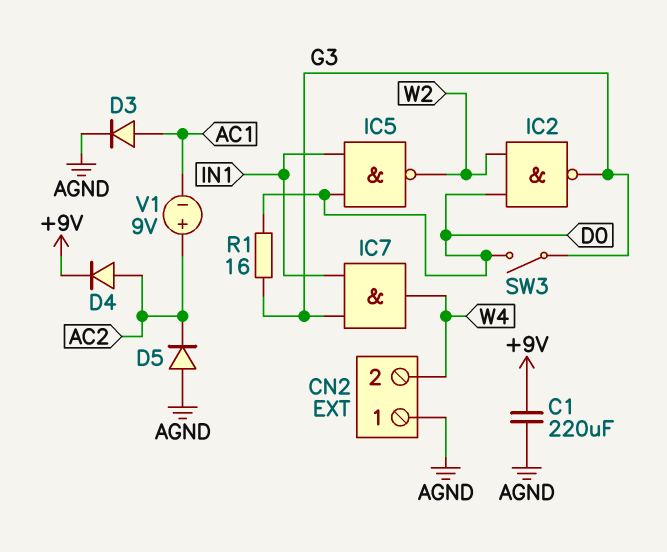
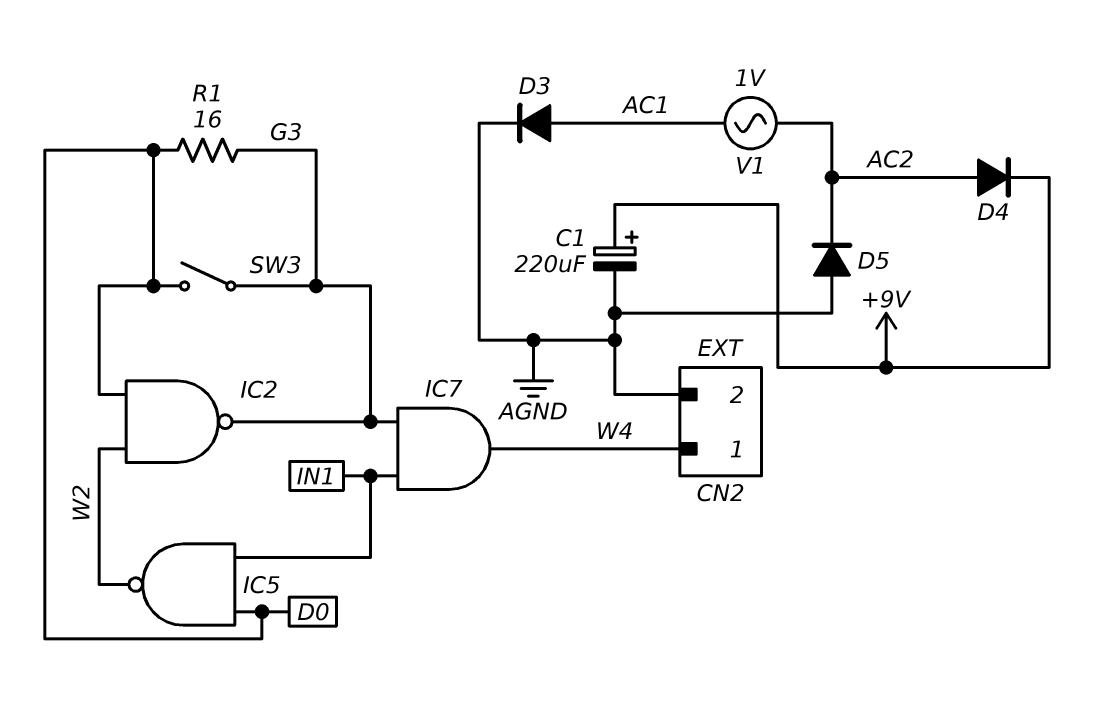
C1: 220uF (+9V, AGND) -> 220uF (plus +9V, minus AGND)
CN2 pin 1: AGND -> W4
CN2 pin 2: W4 -> AGND
V1: 9V (plus AC2, minus AC1) -> AC 1V (AC1, AC2)

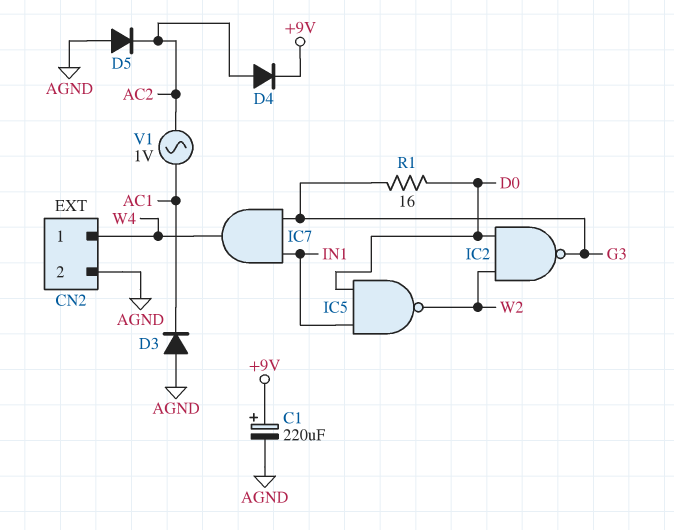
D3: diode (A AC1, K AGND) -> diode (A AGND, K AC1)
SW3: switch (D0, G3) -> none

